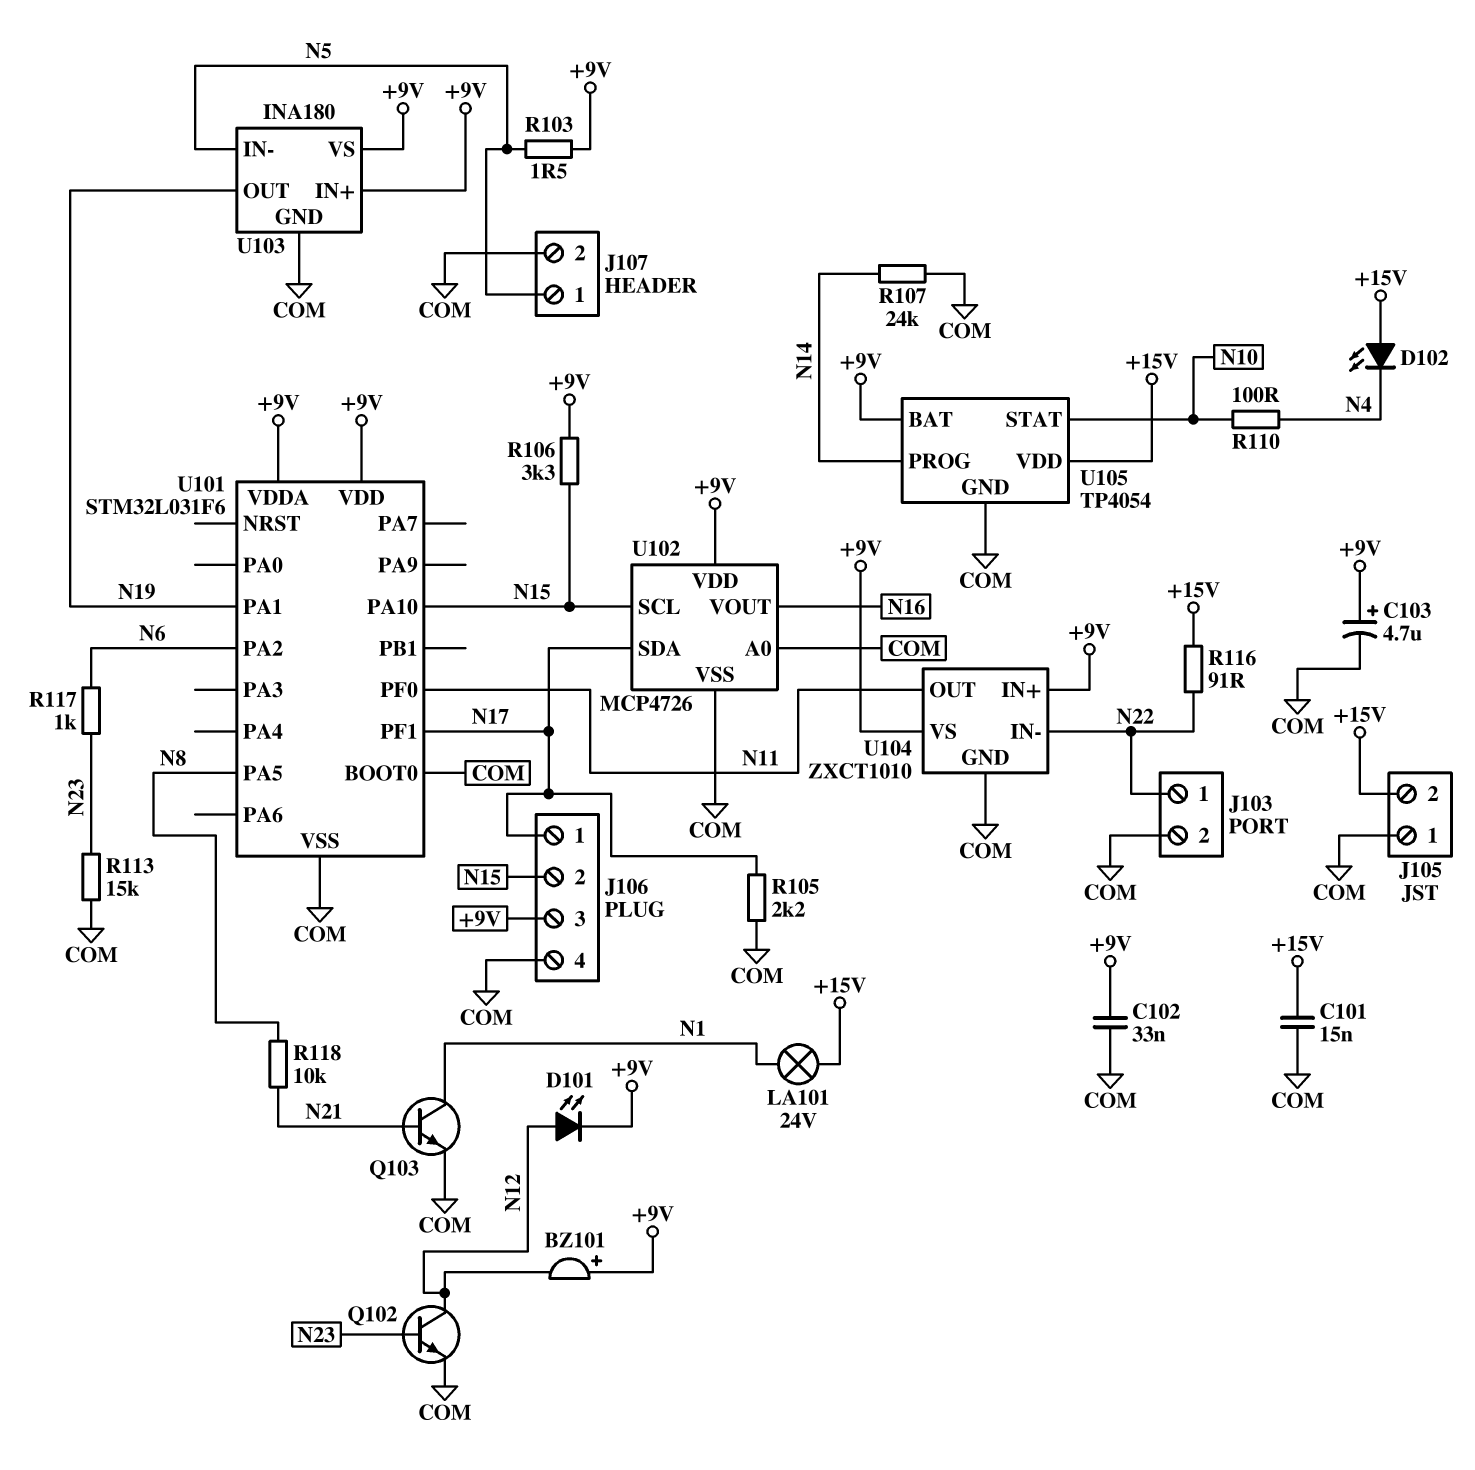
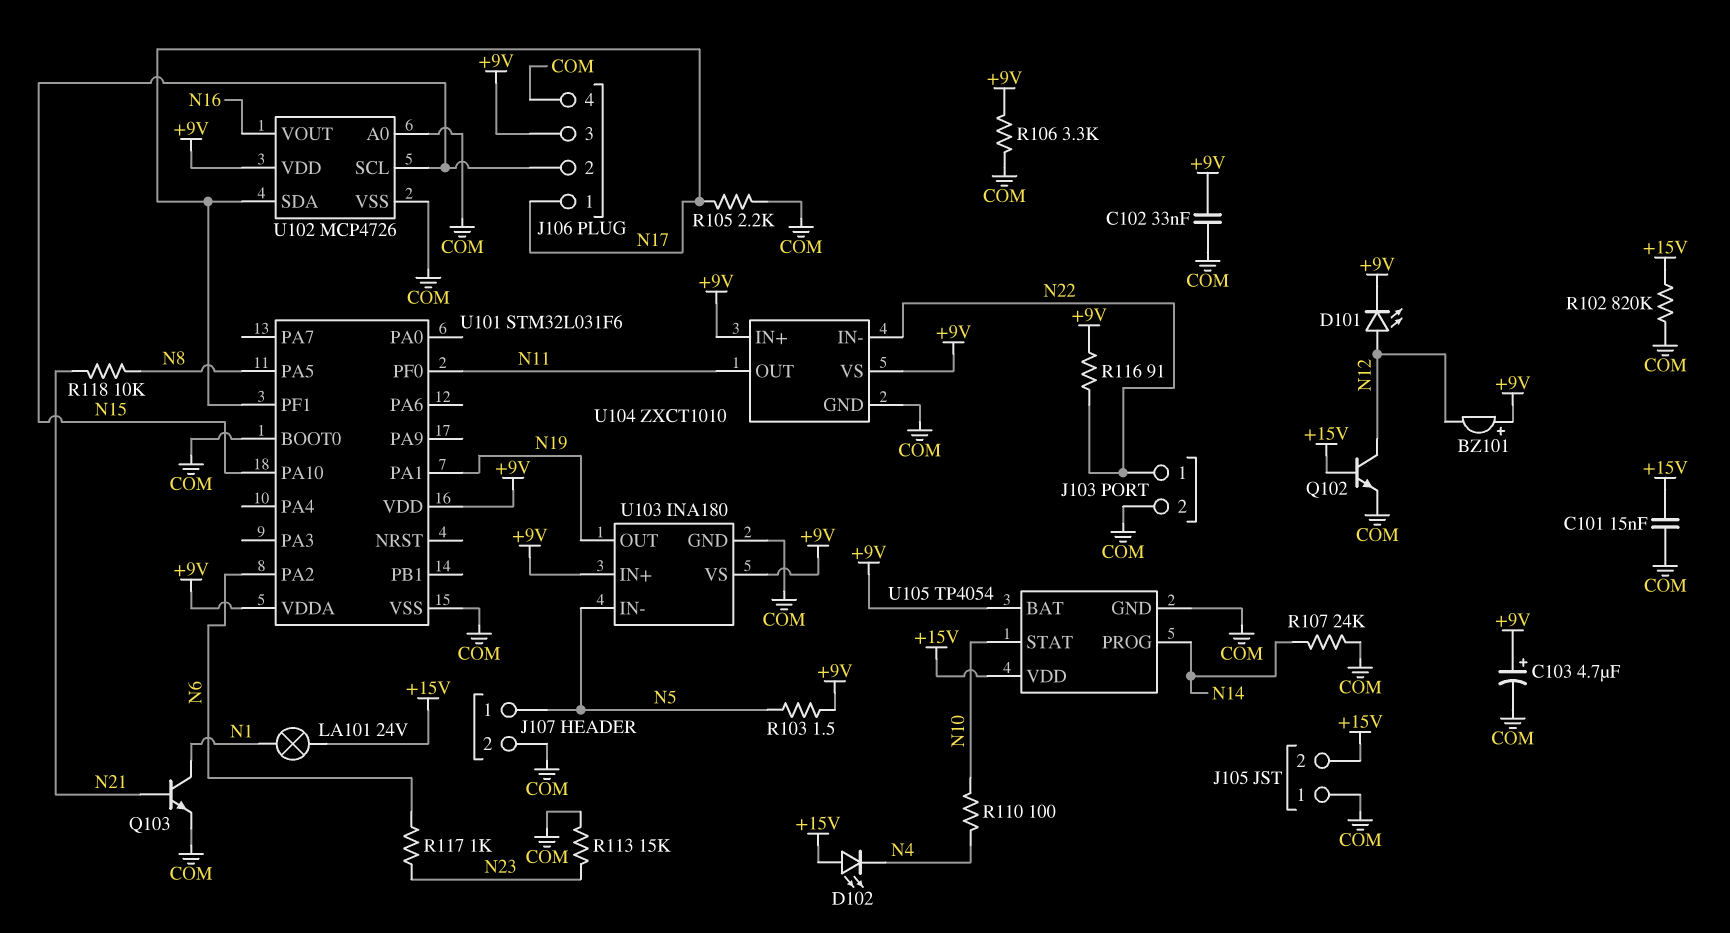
Q102: NPN (B N23, C N12, E COM) -> NPN (B +15V, C N12, E COM)
R102: none -> 820k (+15V, COM)
R106: 3.3k (+9V, N15) -> 3.3k (+9V, COM)
R116: 91 (+15V, N22) -> 91 (+9V, N22)

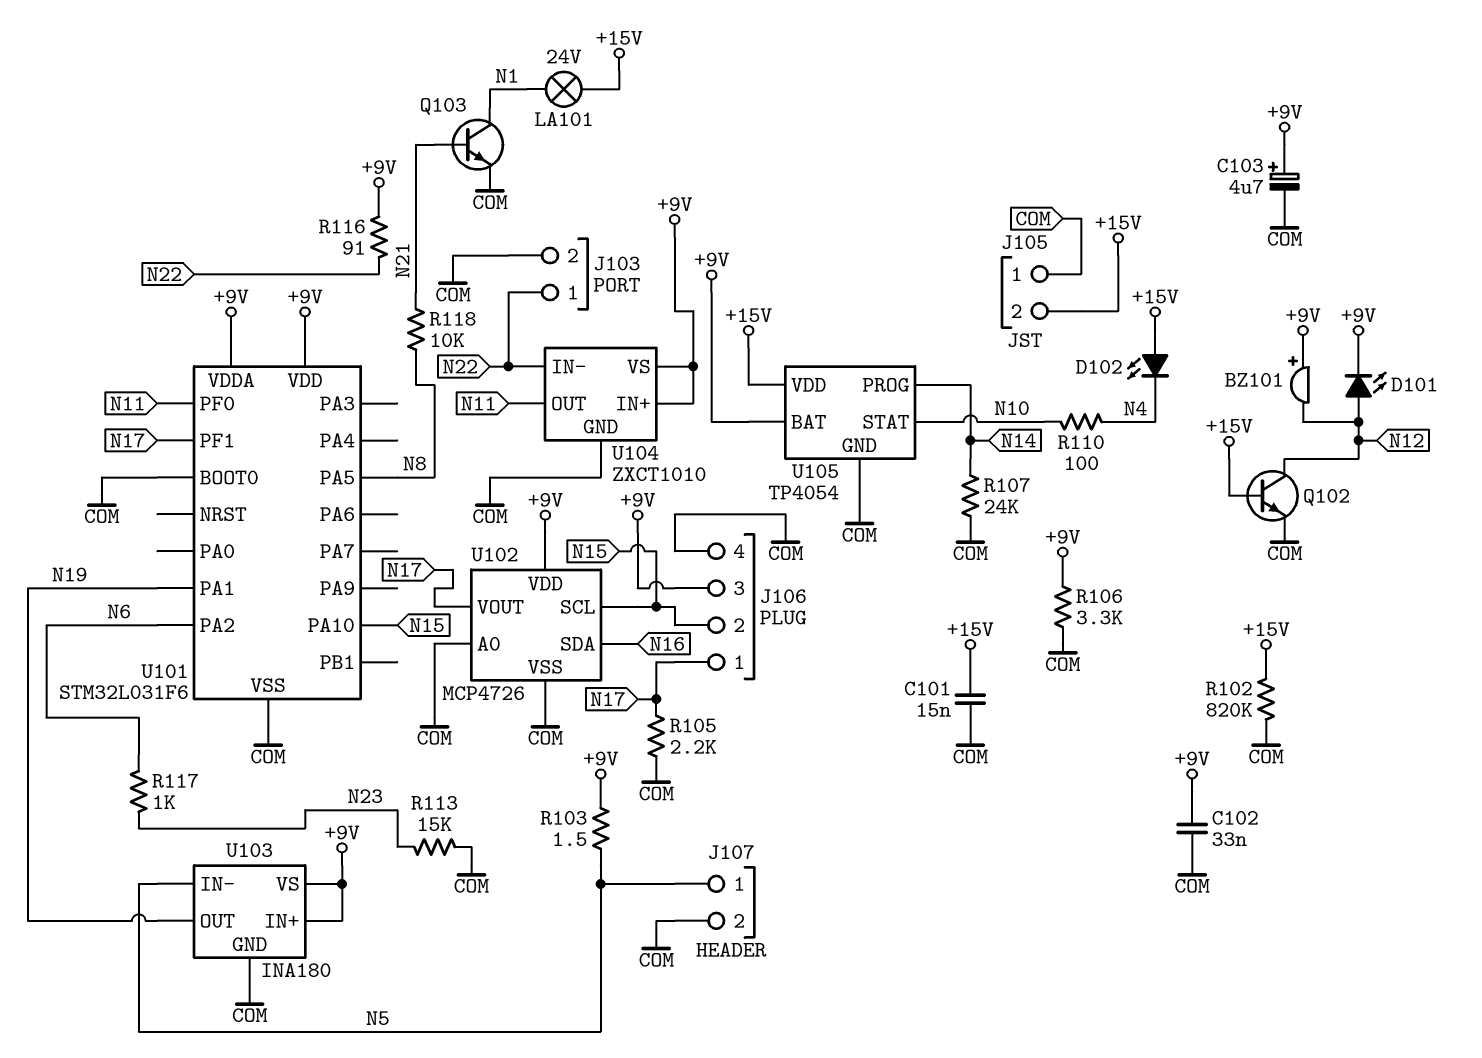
U102 pin SDA: N17 -> N16
U102 pin VOUT: N16 -> N17

